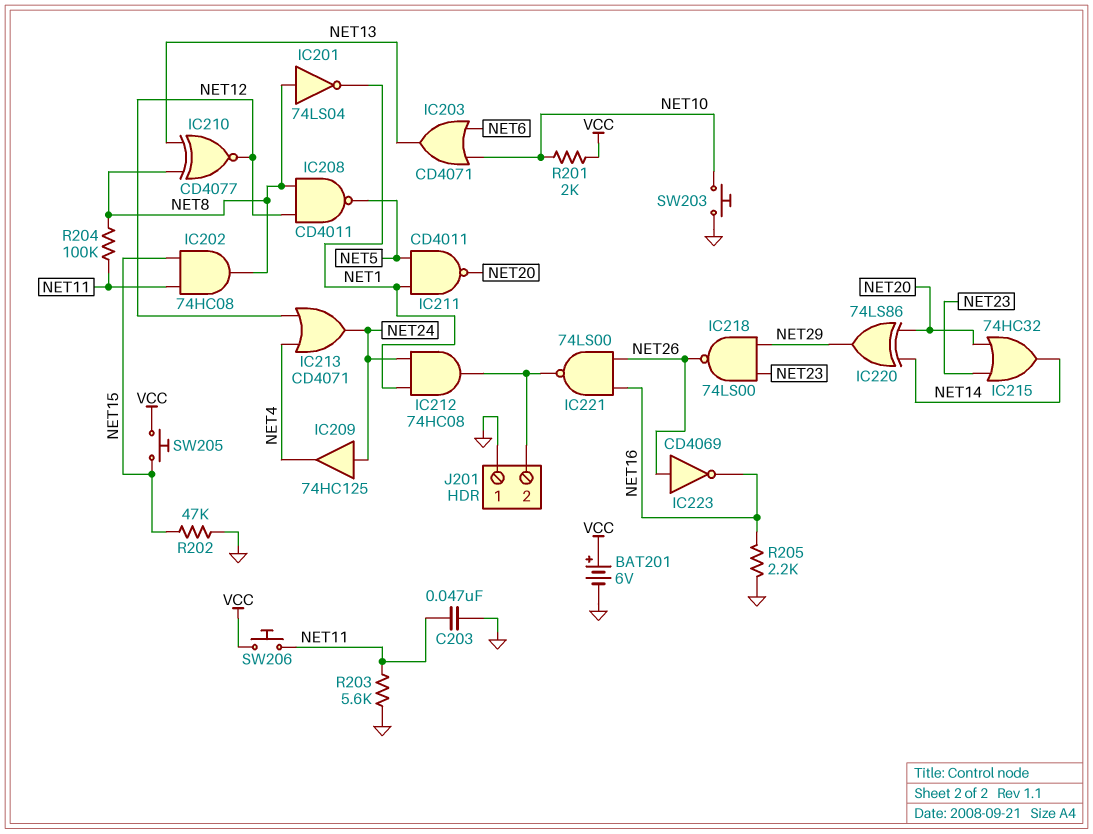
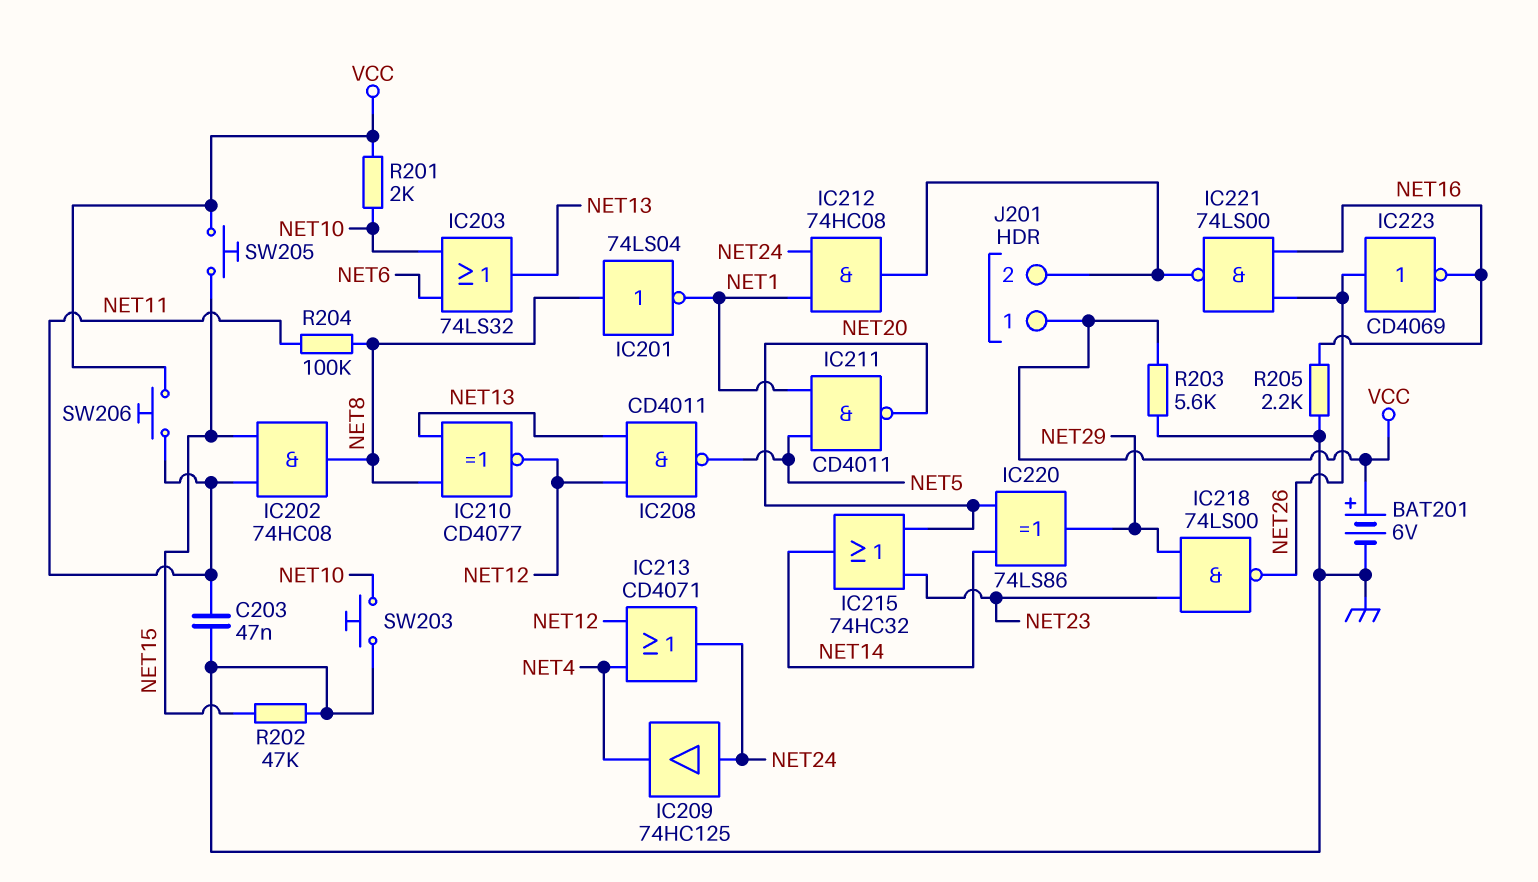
IC203: OR CD4071 (in NET6, in NET10, out NET13) -> OR 74LS32 (in NET6, in NET10, out NET13)
IC208: NAND CD4011 (in NET8, in NET12, out NET5) -> NAND CD4011 (in NET12, in NET13, out NET5)
J201 pin 1: GND -> VCC
R203: 5.6k (GND, NET11) -> 5.6k (GND, VCC)

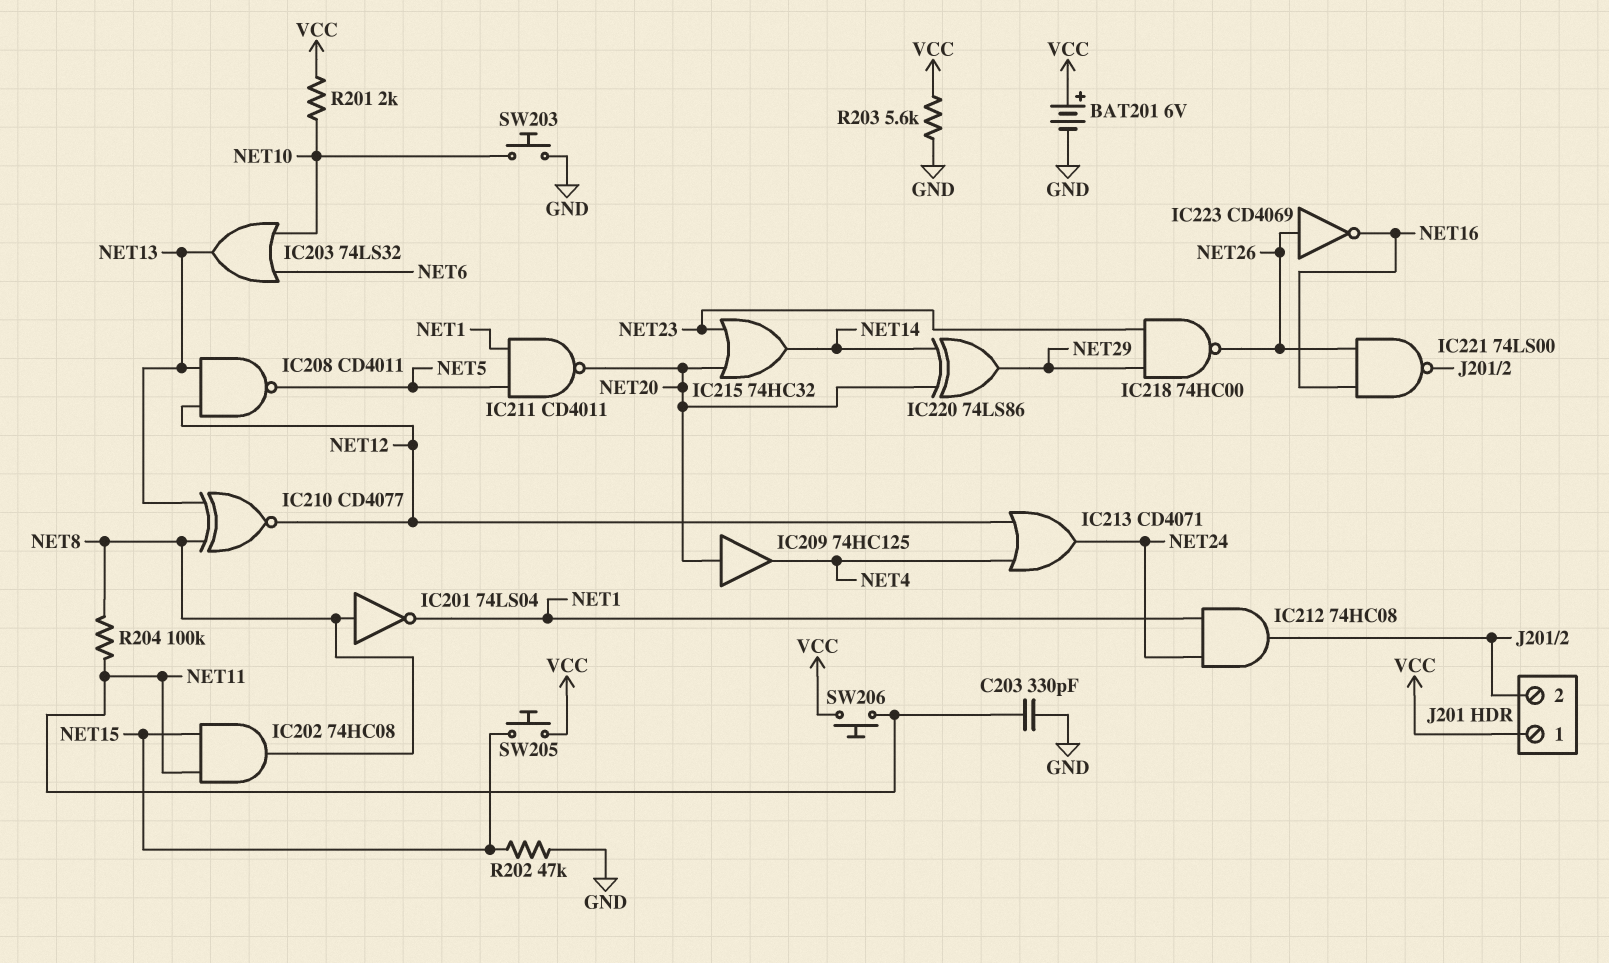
C203: 47nF (GND, NET11) -> 330pF (GND, NET11)
IC209: buffer 74HC125 (in NET24, out NET4) -> buffer 74HC125 (in NET20, out NET4)
IC218: NAND 74LS00 (in NET23, in NET29, out NET26) -> NAND 74HC00 (in NET23, in NET29, out NET26)
R205: 2.2k (GND, NET16) -> none

